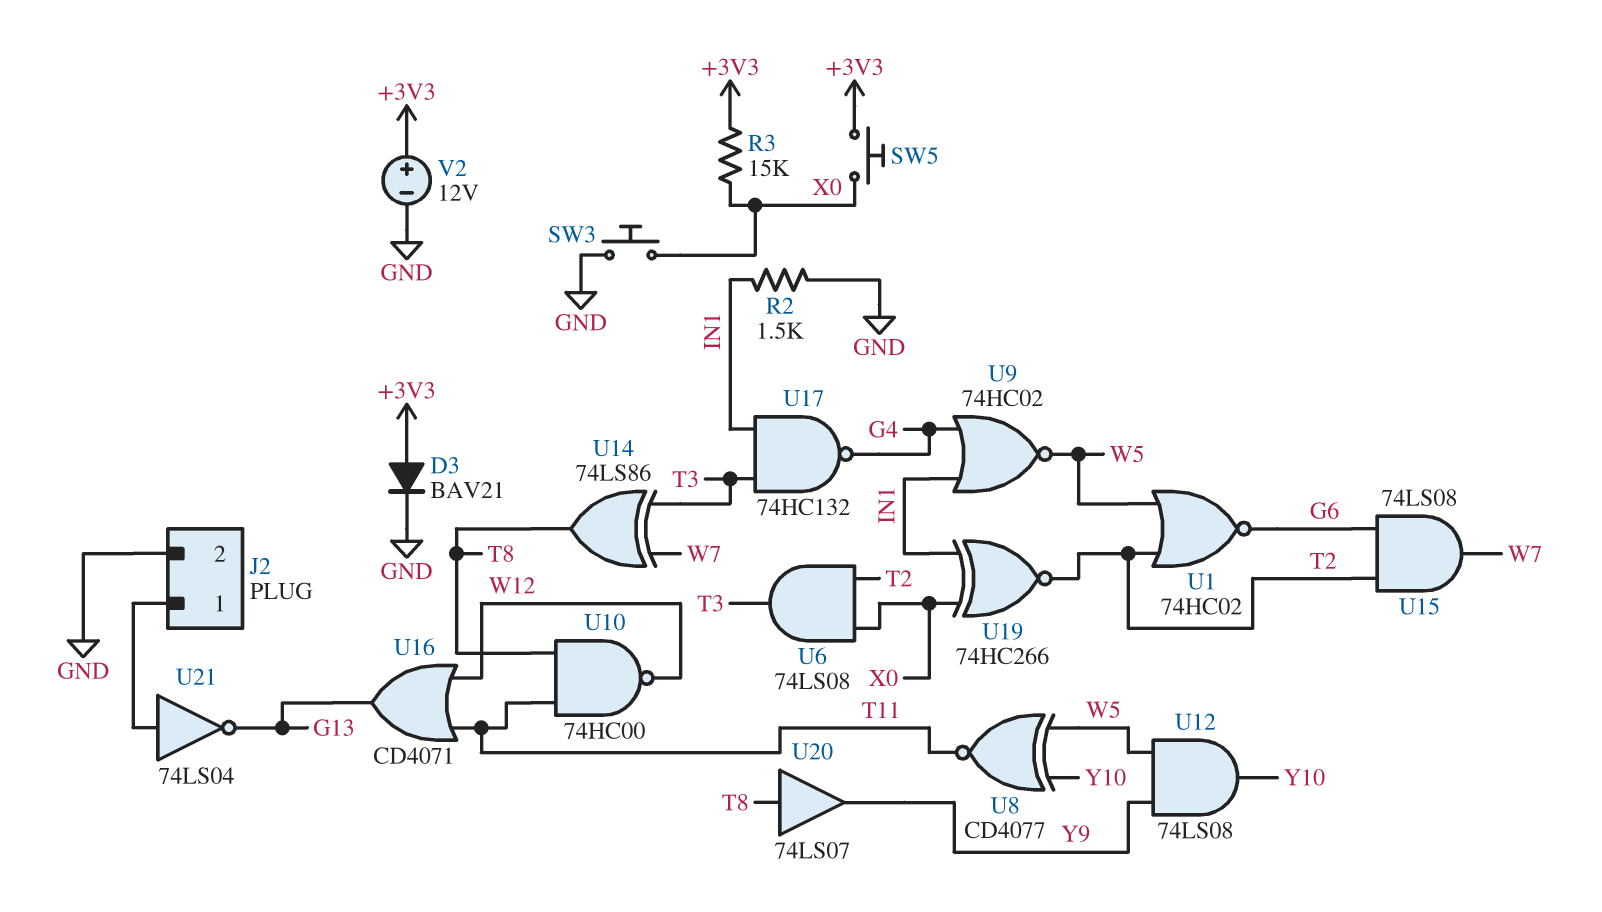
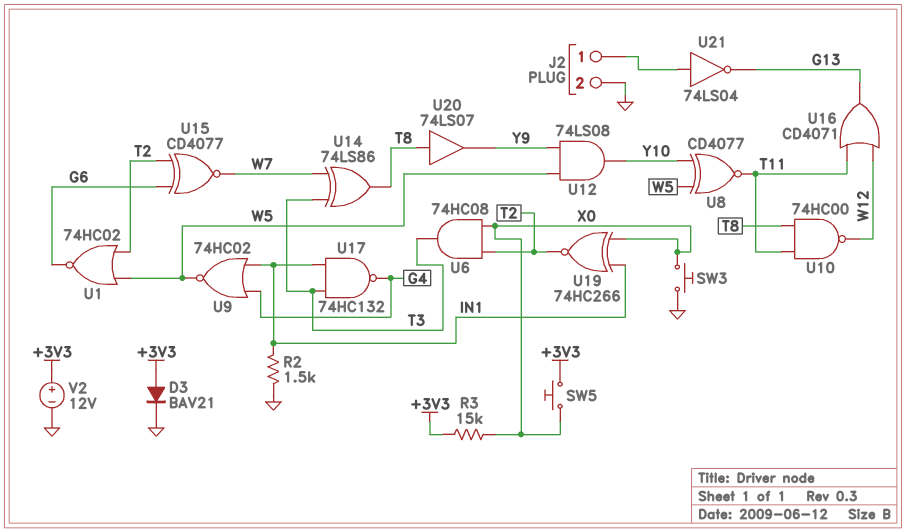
U6: AND 74LS08 (in T2, in X0, out T3) -> AND 74HC08 (in T2, in X0, out T3)
U15: AND 74LS08 (in G6, in T2, out W7) -> XNOR CD4077 (in G6, in T2, out W7)

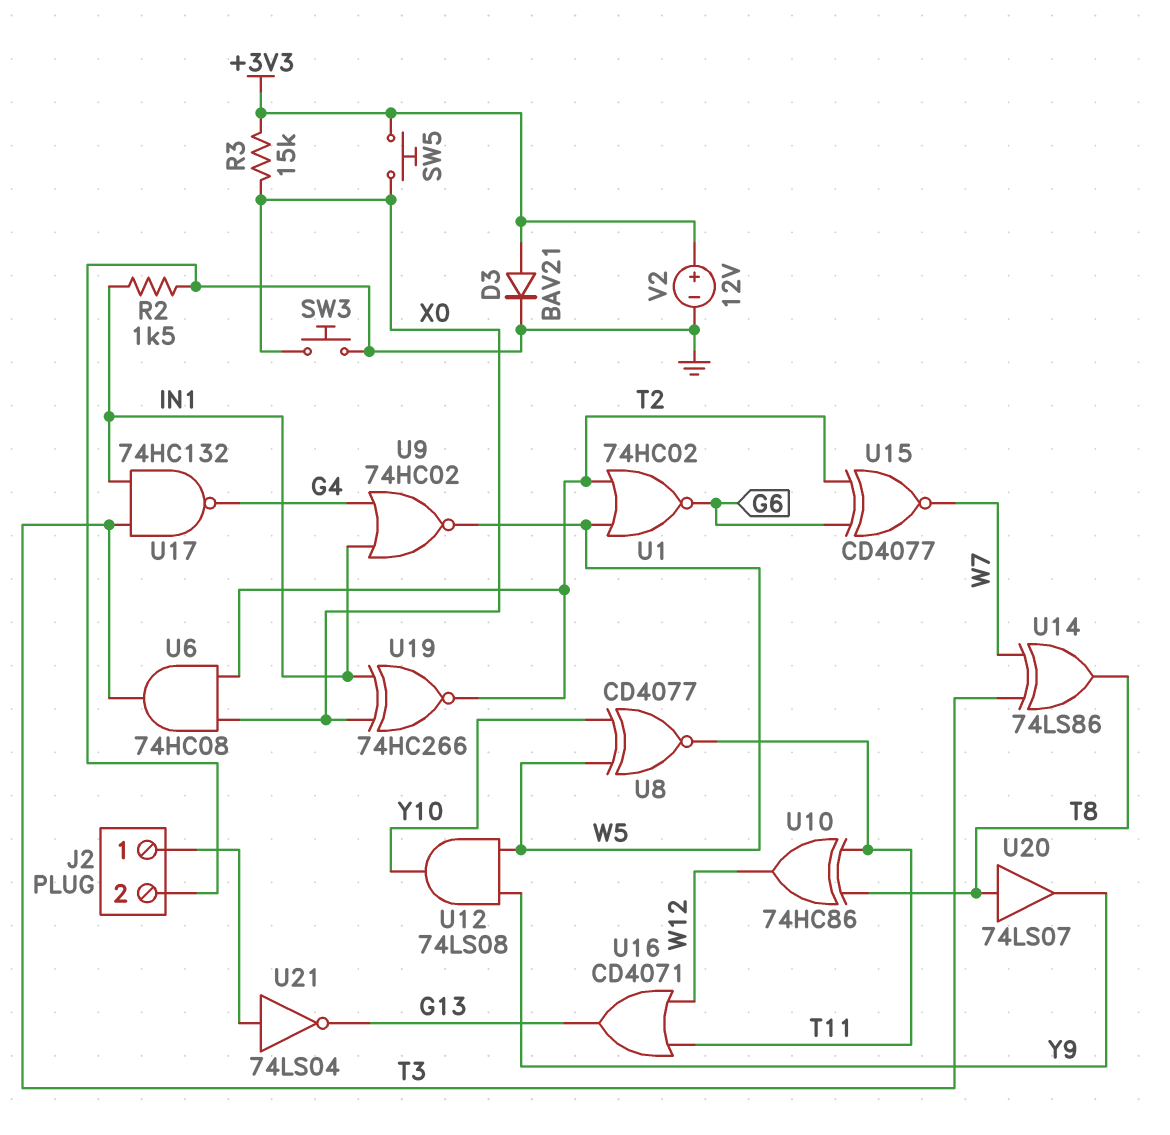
U10: NAND 74HC00 (in T8, in T11, out W12) -> XOR 74HC86 (in T8, in T11, out W12)

